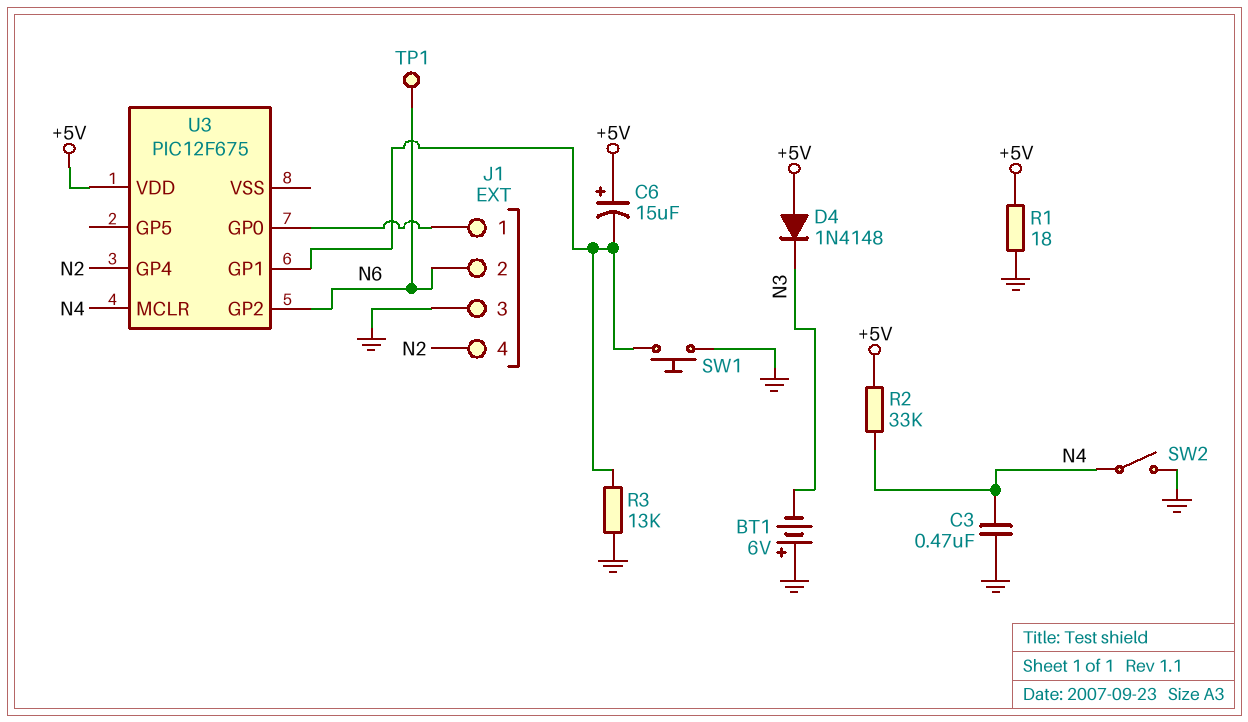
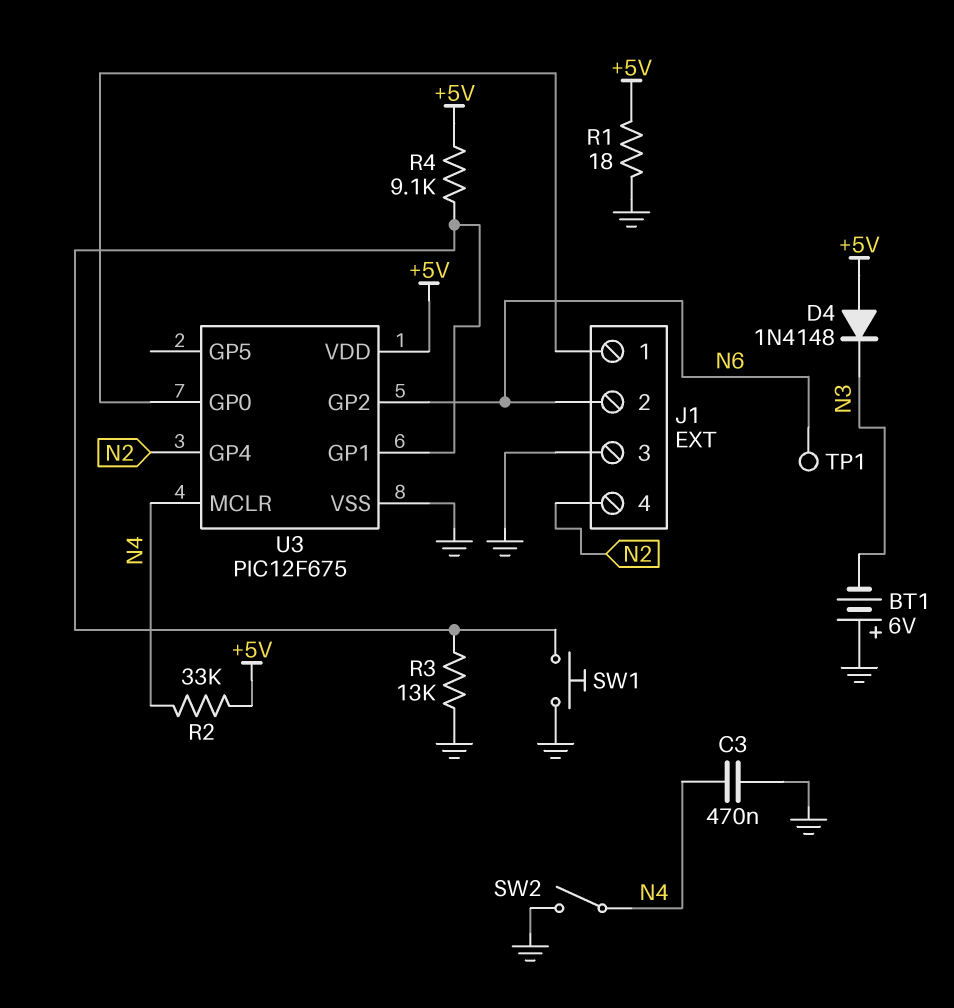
C6: 15uF (plus +5V, minus U3/GP1) -> none
R4: none -> 9.1k (+5V, U3/GP1)
U3 pin VSS: none -> GND

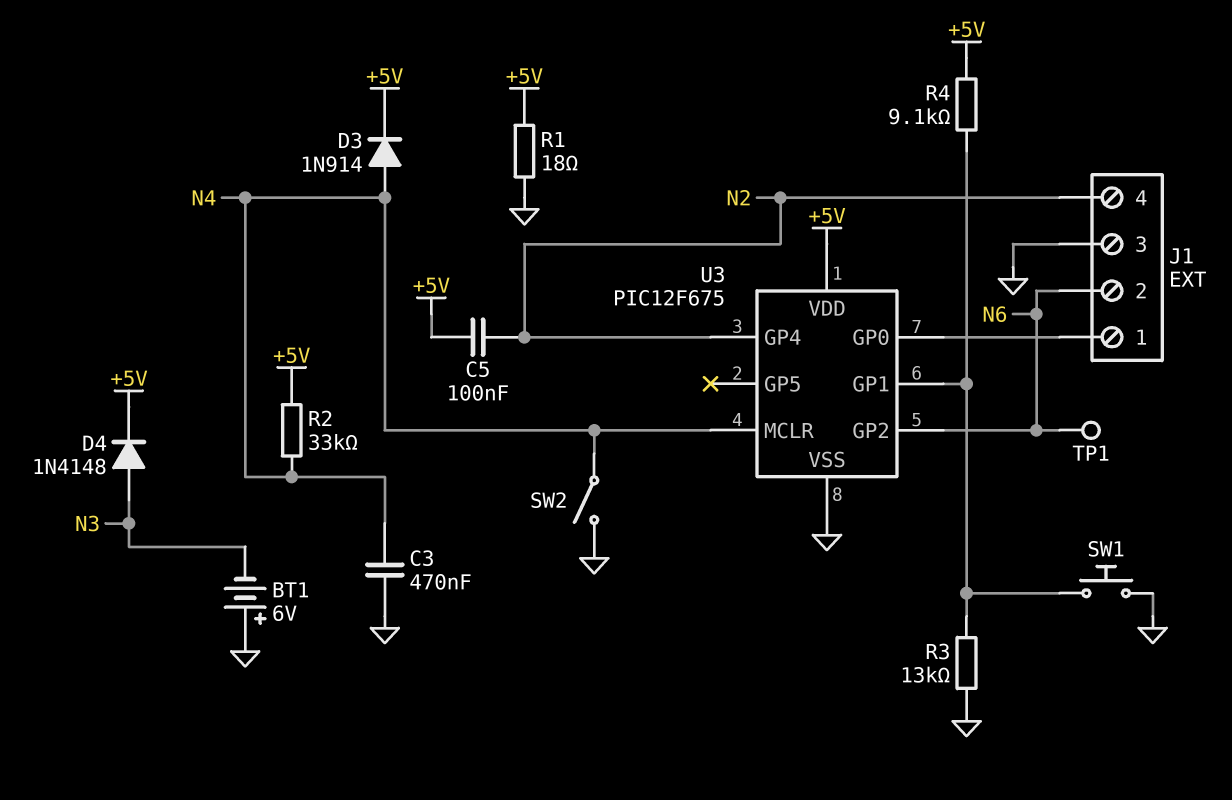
C5: none -> 100nF (+5V, N2)
D3: none -> diode 1N914 (A N4, K +5V)
D4: diode 1N4148 (A +5V, K N3) -> diode 1N4148 (A N3, K +5V)

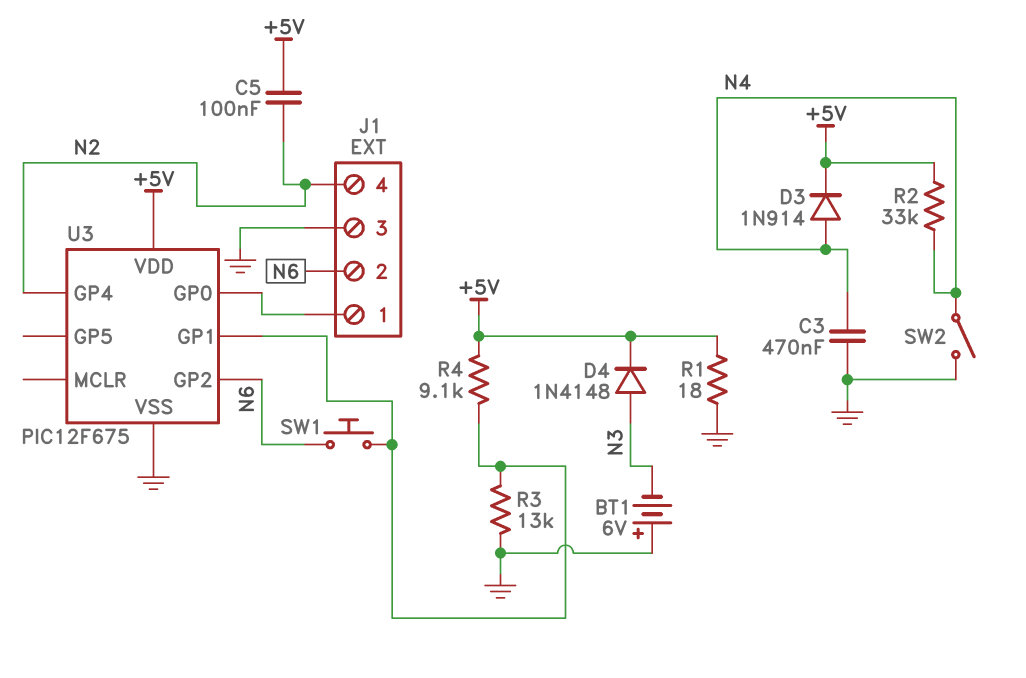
SW1: button (GND, U3/GP1) -> button (N6, U3/GP1)
TP1: test point (N6) -> none
U3 pin MCLR: N4 -> none

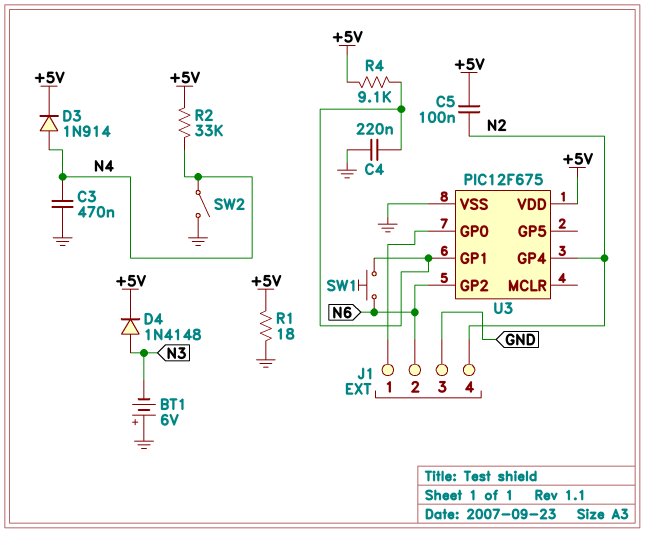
C4: none -> 220nF (GND, U3/GP1)
R3: 13k (GND, U3/GP1) -> none

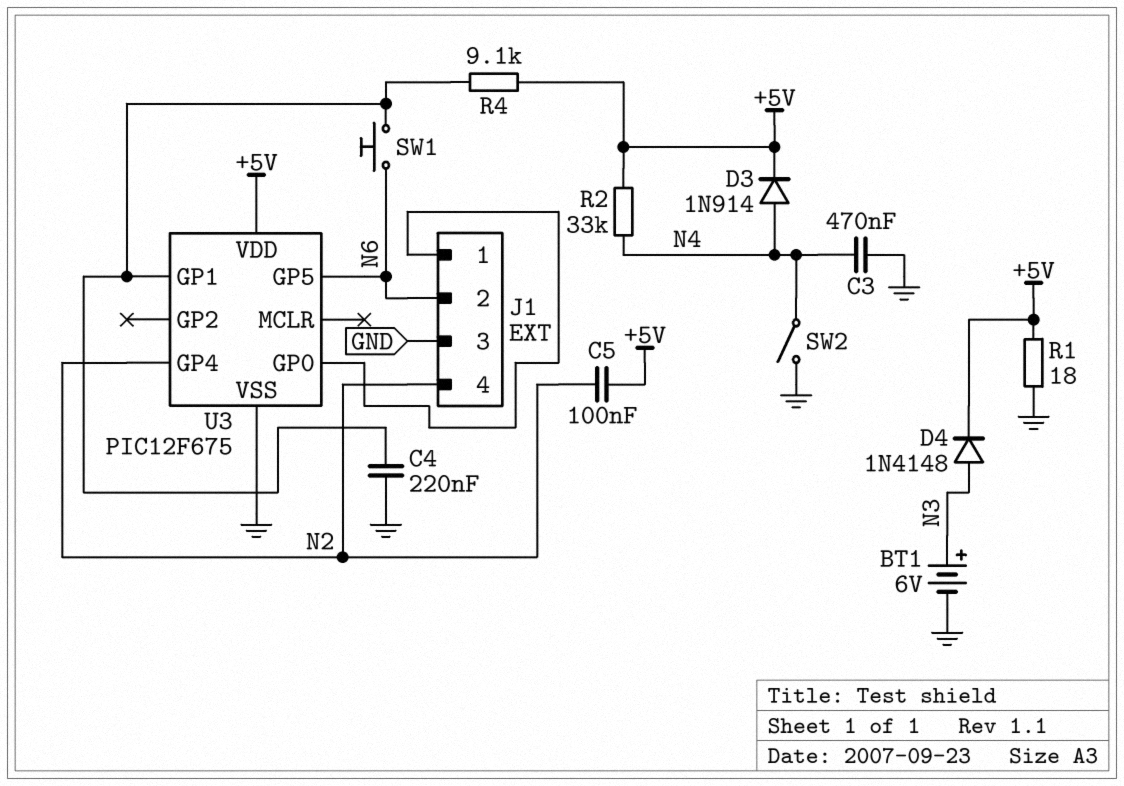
BT1: 6V (plus GND, minus N3) -> 6V (plus N3, minus GND)
U3 pin GP2: N6 -> none
U3 pin GP5: none -> N6

